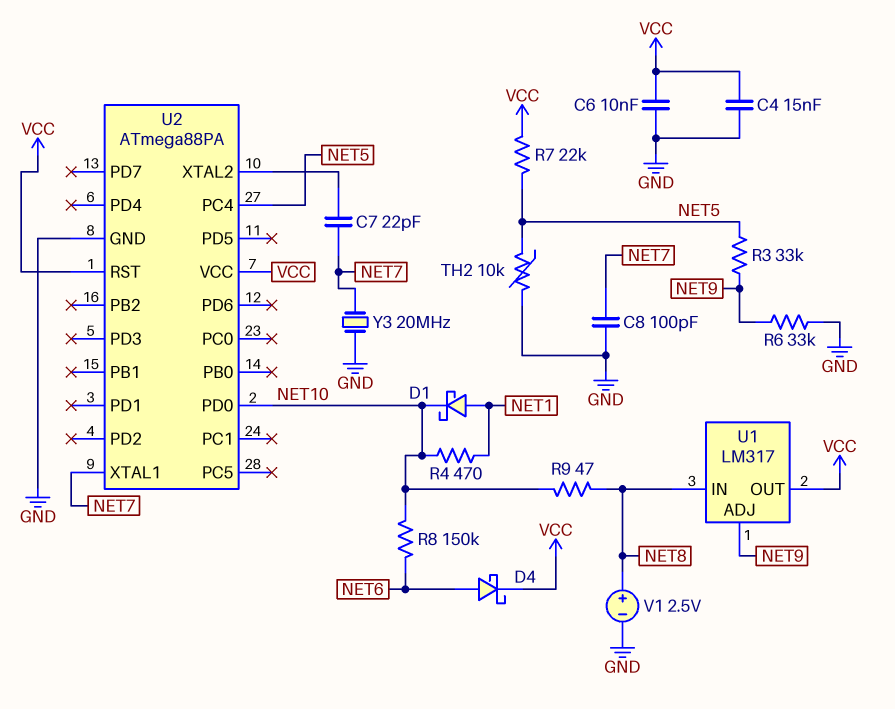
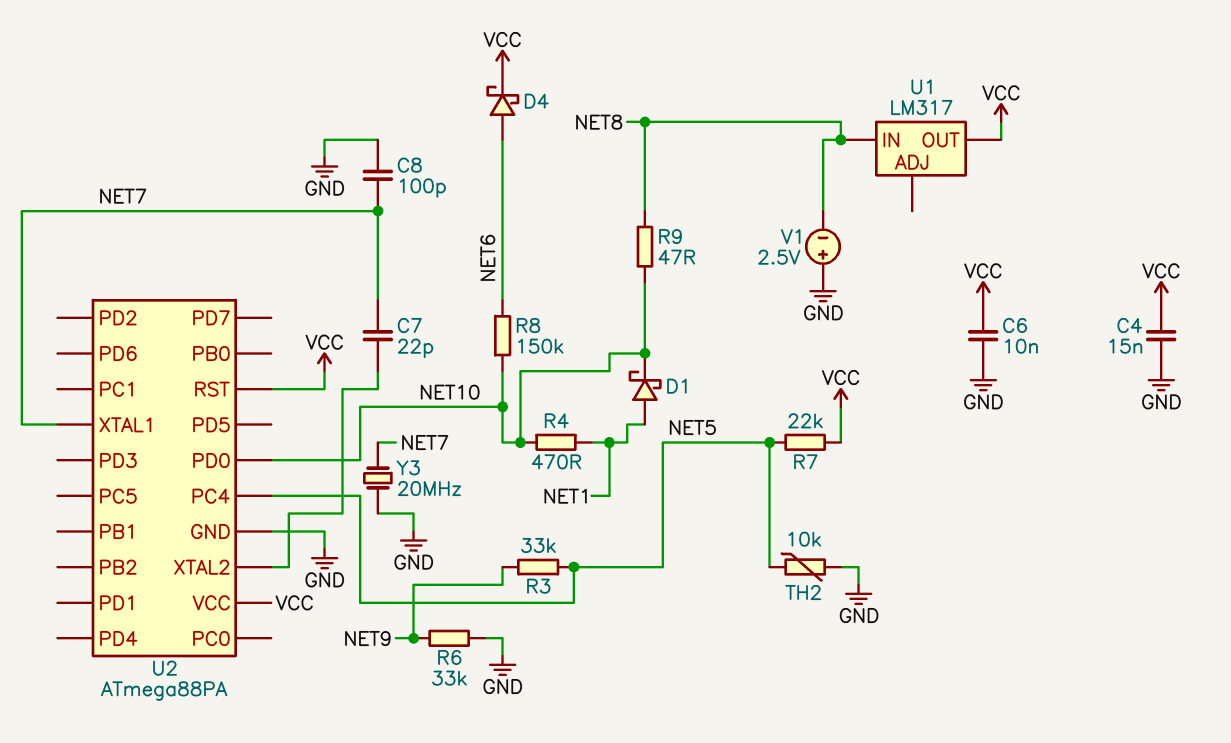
U1 pin ADJ: NET9 -> none
V1: 2.5V (plus NET8, minus GND) -> 2.5V (plus GND, minus NET8)

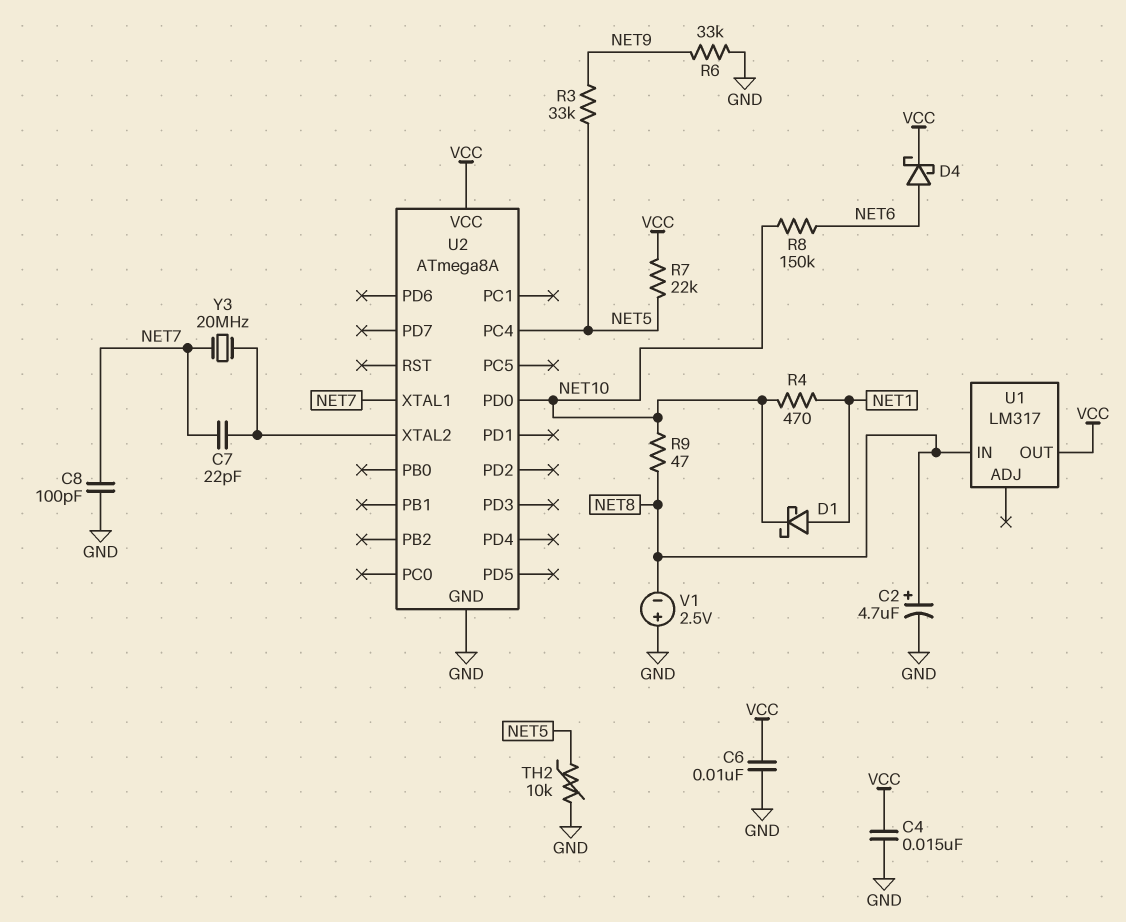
C2: none -> 4.7uF (plus NET8, minus GND)
U2: ATmega88PA -> ATmega8A
U2 pin RST: VCC -> none
Y3: 20MHz (GND, NET7) -> 20MHz (NET7, U2/XTAL2)

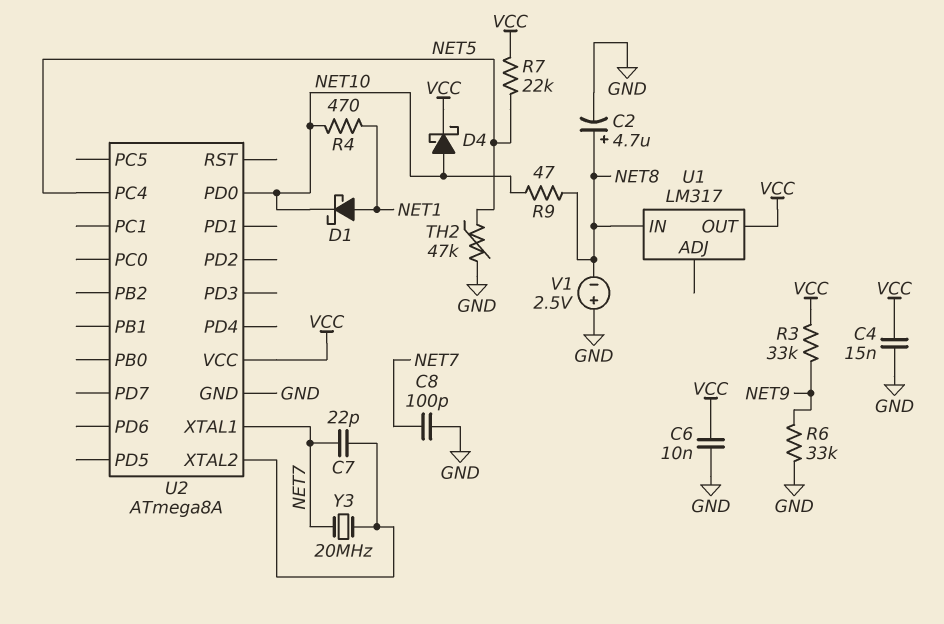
D4: schottky (A NET6, K VCC) -> schottky (A NET10, K VCC)
R3: 33k (NET5, NET9) -> 33k (NET9, VCC)
R8: 150k (NET6, NET10) -> none
TH2: 10k (GND, NET5) -> 47k (GND, NET5)

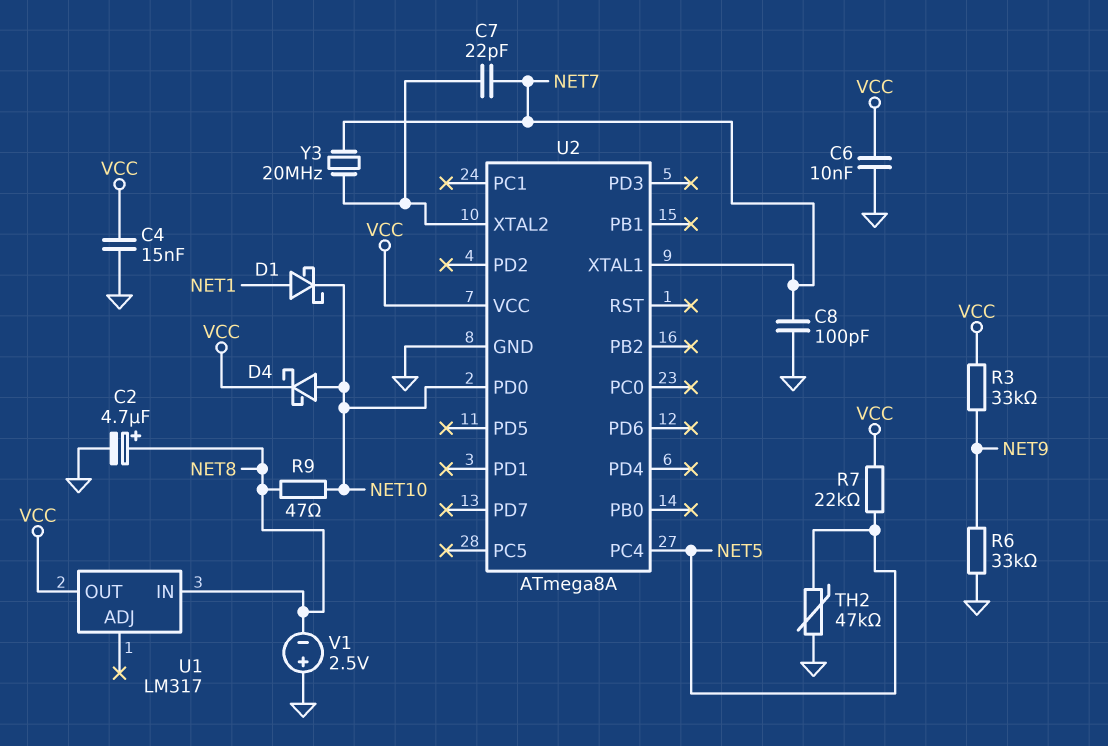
R4: 470 (NET1, NET10) -> none

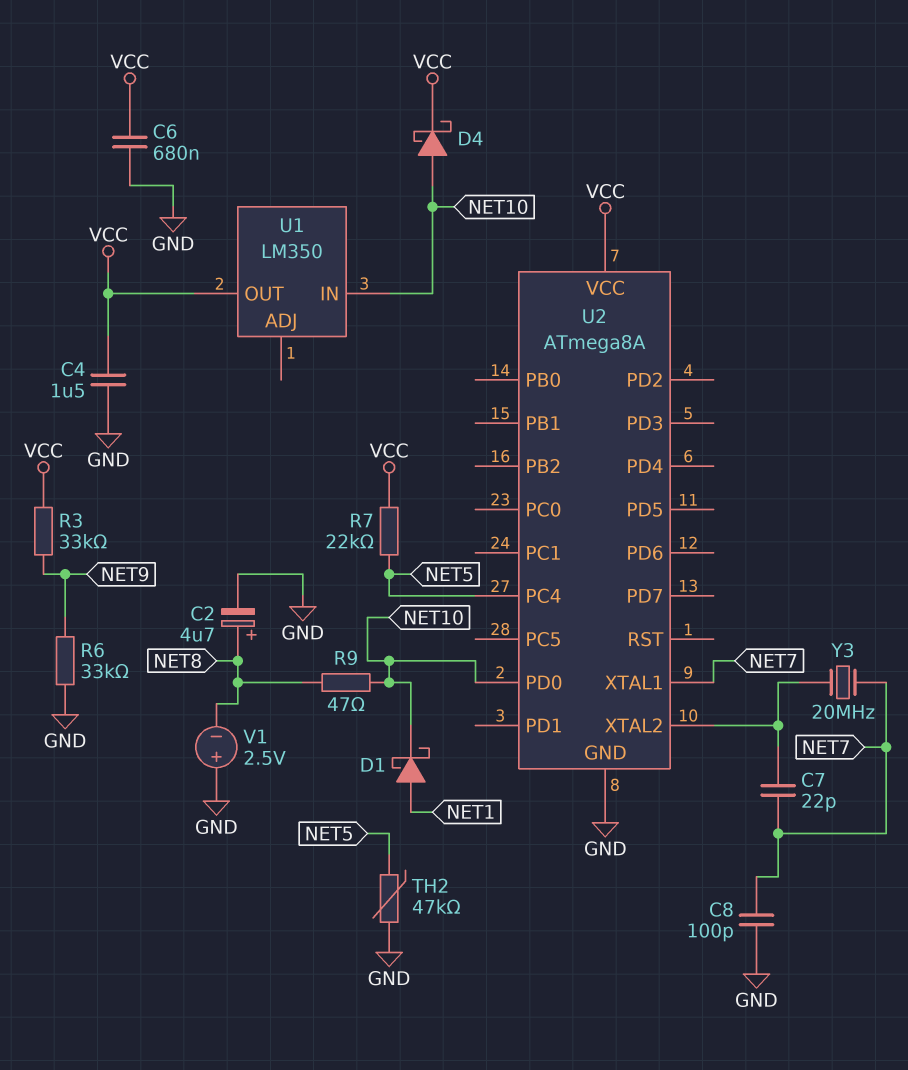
C4: 15nF (GND, VCC) -> 1.5uF (GND, VCC)
C6: 10nF (GND, VCC) -> 680nF (GND, VCC)
U1: LM317 -> LM350
U1 pin IN: NET8 -> NET10

